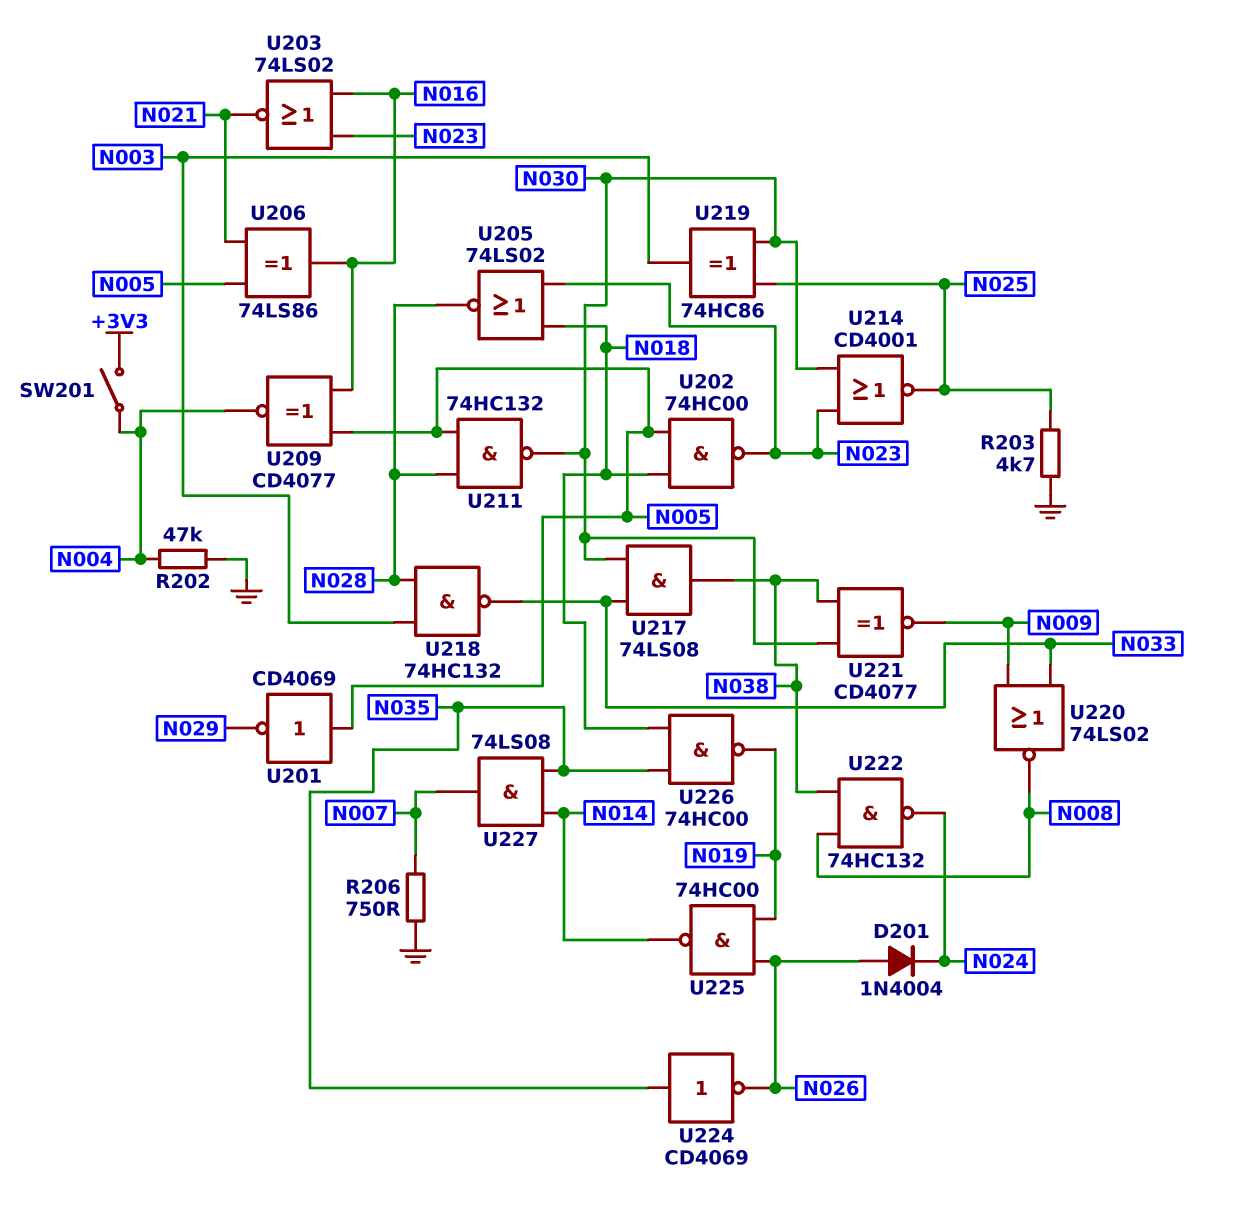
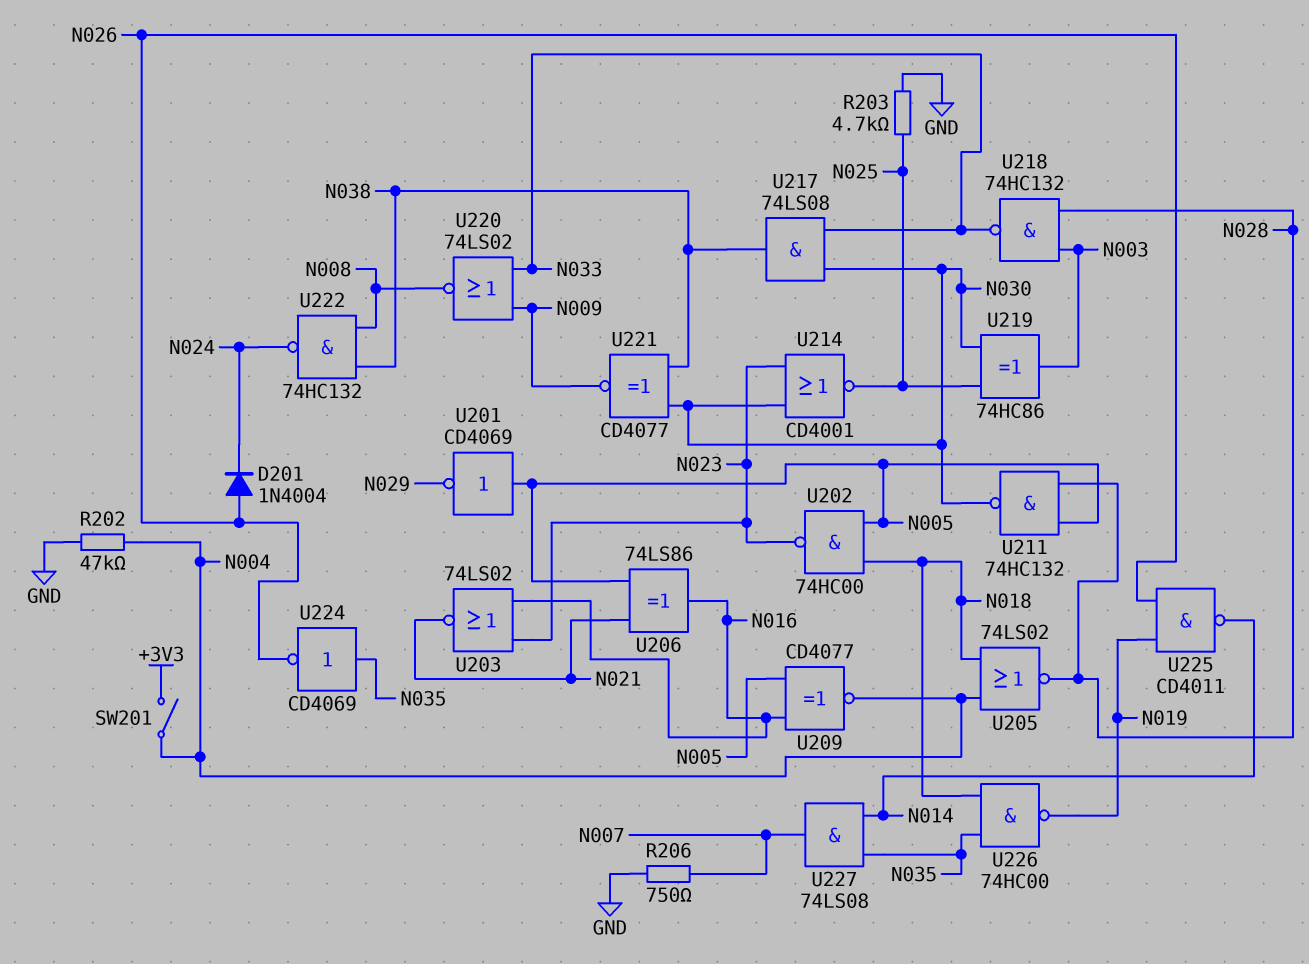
U205: NOR 74LS02 (in N018, in N023, out N028) -> NOR 74LS02 (in N004, in N018, out N028)
U225: NAND 74HC00 (in N019, in N026, out N014) -> NAND CD4011 (in N019, in N026, out N014)

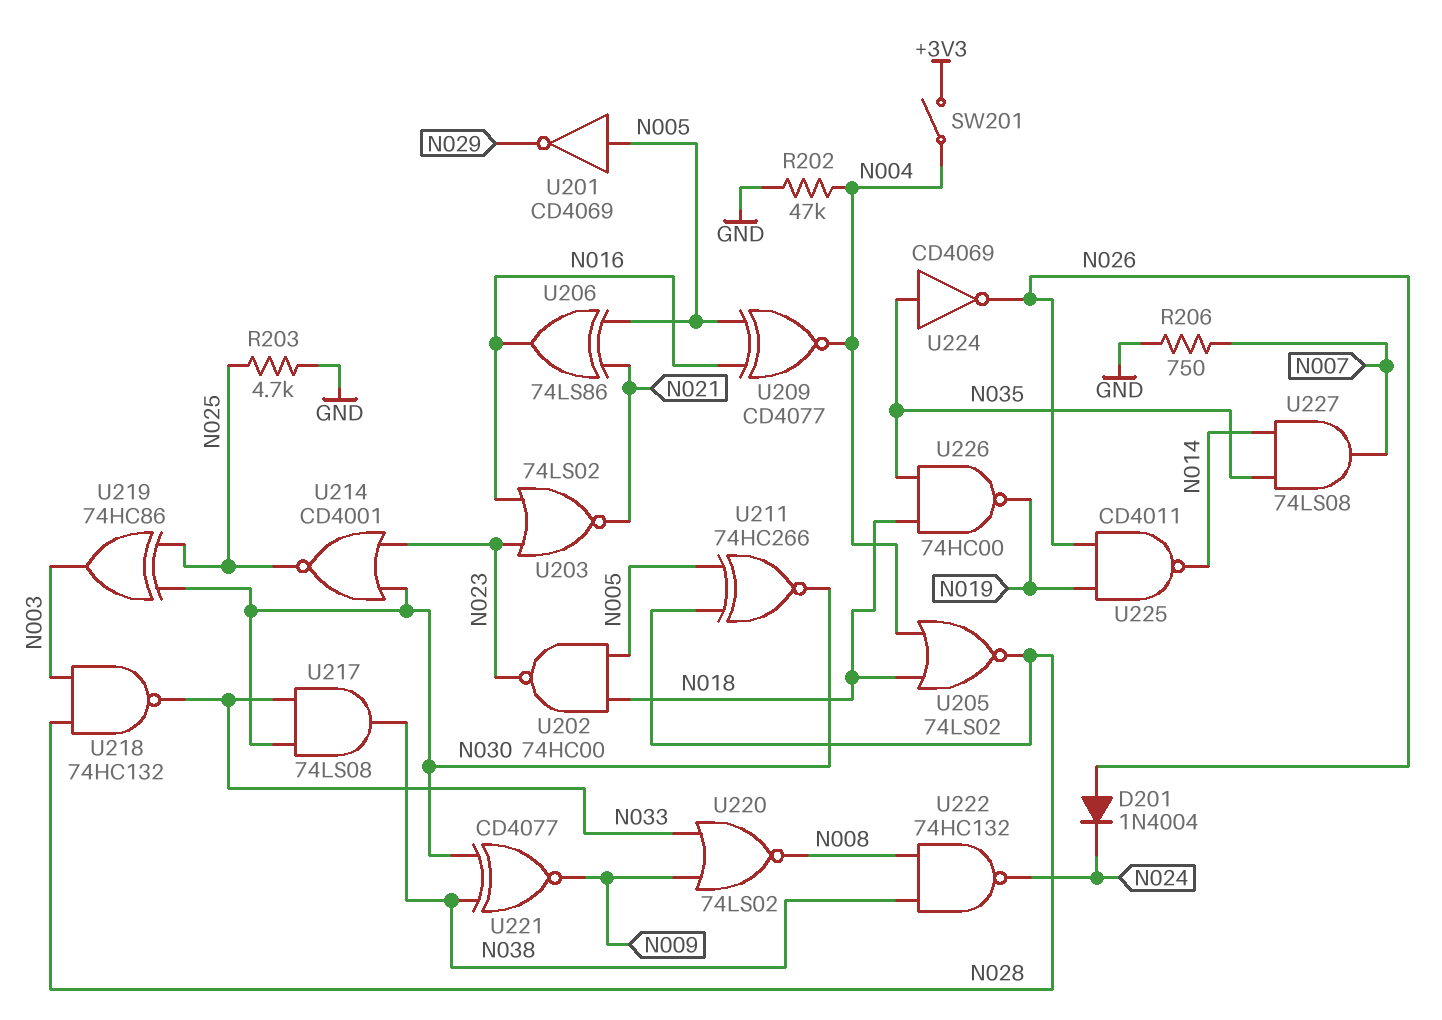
U211: NAND 74HC132 (in N005, in N028, out N030) -> XNOR 74HC266 (in N005, in N028, out N030)

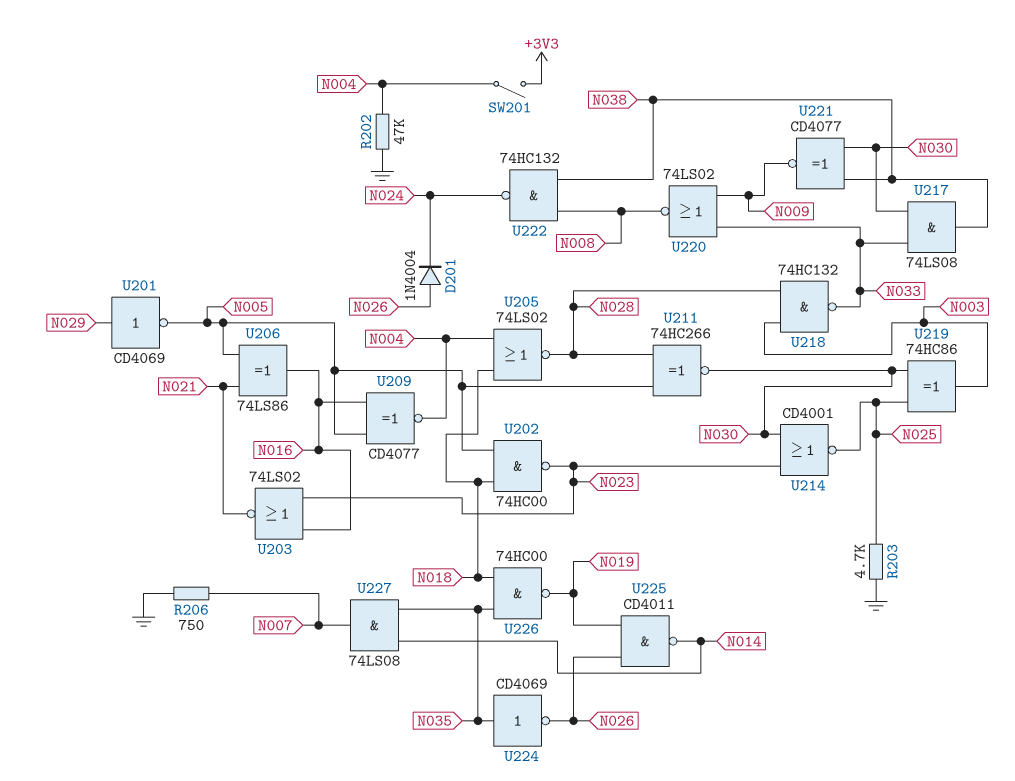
U201: NOT CD4069 (in N005, out N029) -> NOT CD4069 (in N029, out N005)

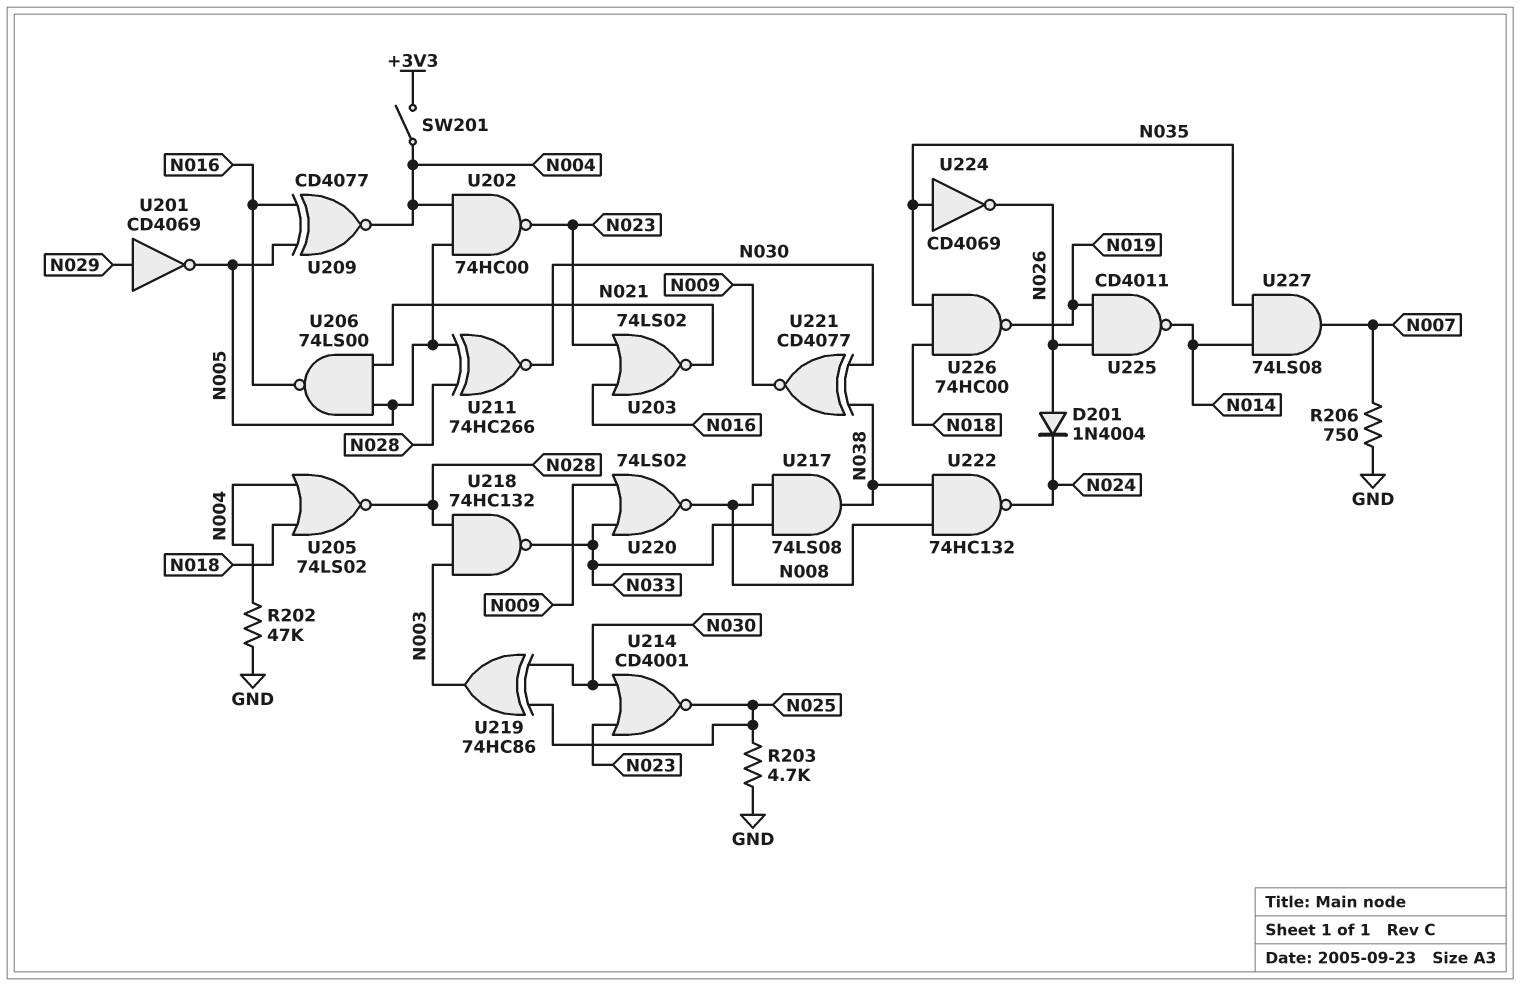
U202: NAND 74HC00 (in N005, in N018, out N023) -> NAND 74HC00 (in N004, in N005, out N023)
U206: XOR 74LS86 (in N005, in N021, out N016) -> NAND 74LS00 (in N005, in N021, out N016)
U217: AND 74LS08 (in N030, in N033, out N038) -> AND 74LS08 (in N008, in N033, out N038)

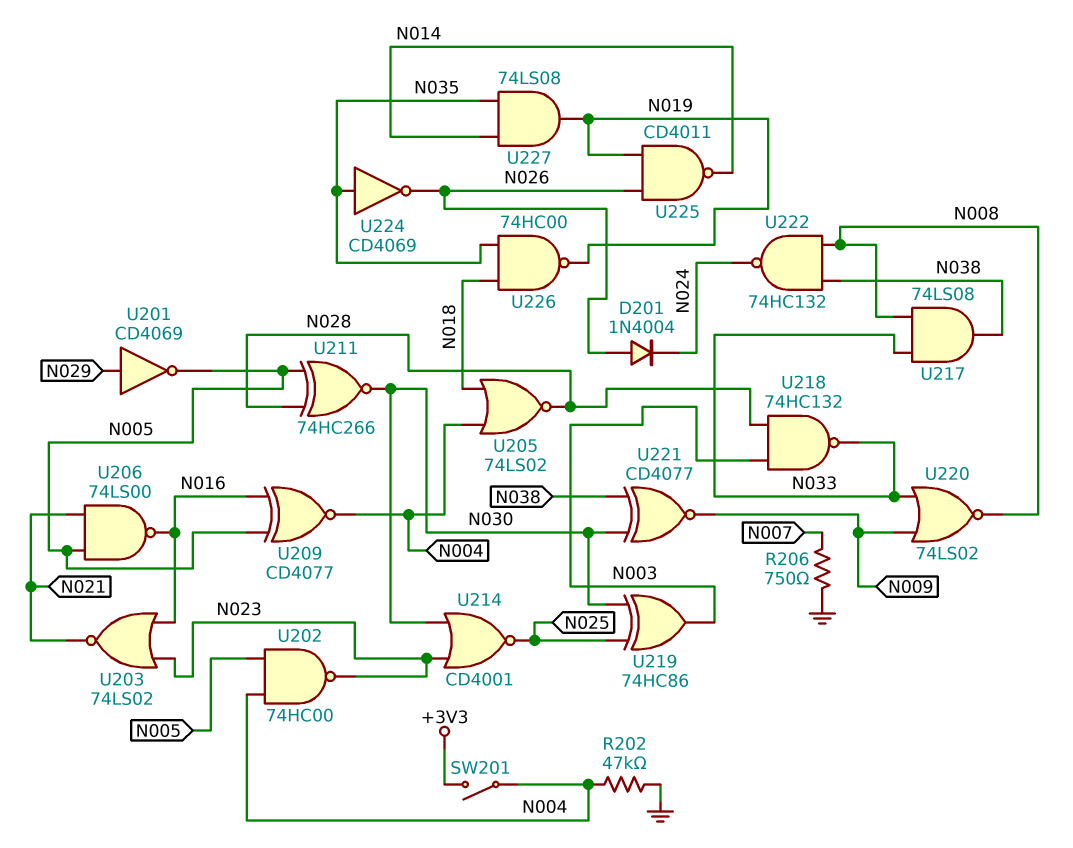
R203: 4.7k (GND, N025) -> none
U227: AND 74LS08 (in N014, in N035, out N007) -> AND 74LS08 (in N014, in N035, out N019)

